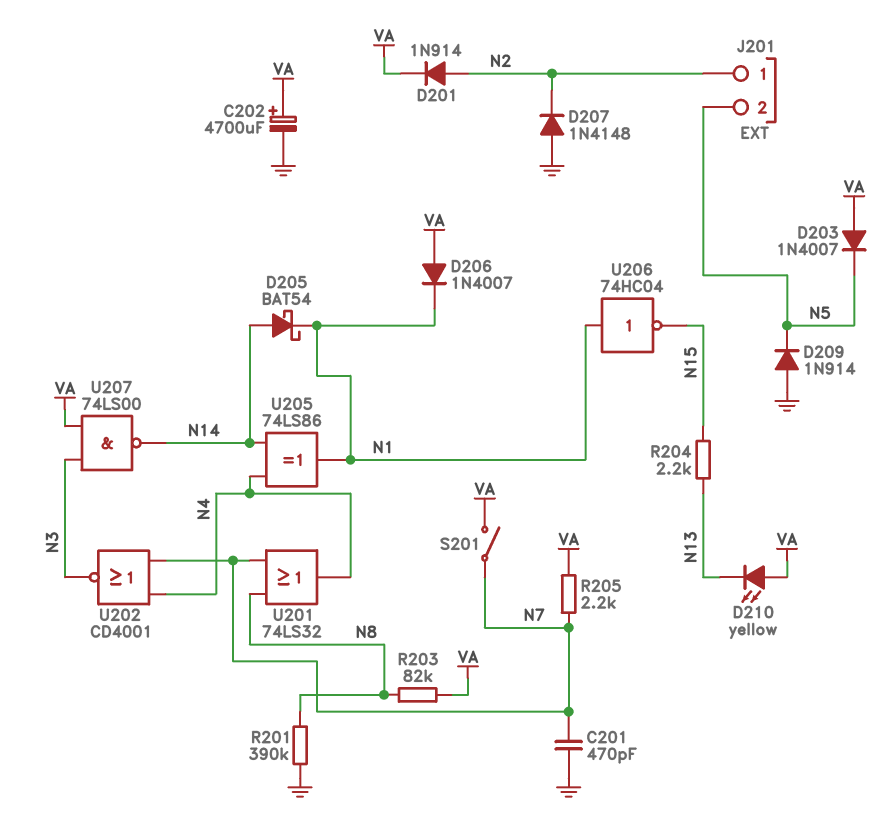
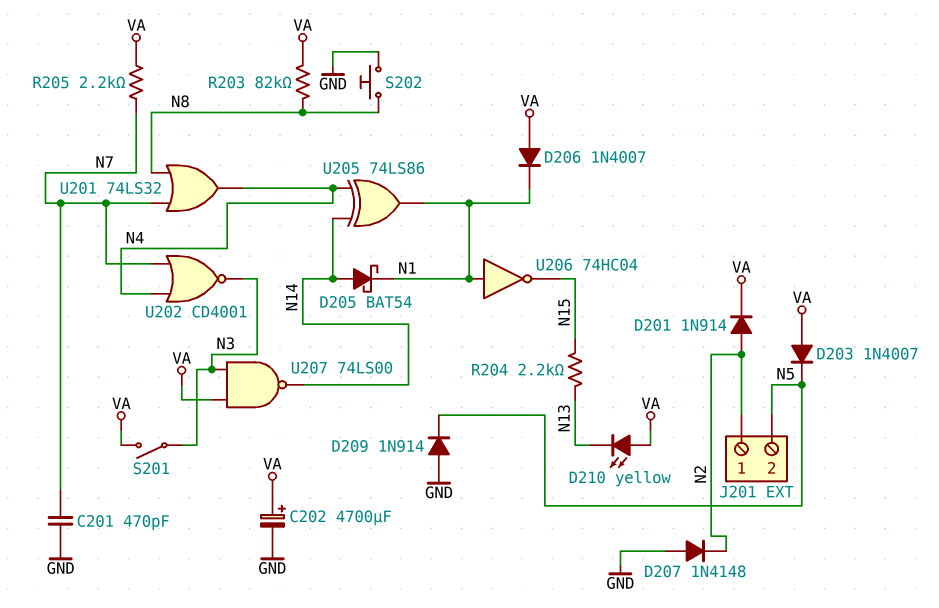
R201: 390k (GND, N8) -> none
S201: switch (N7, VA) -> switch (N3, VA)
S202: none -> button (GND, N8)

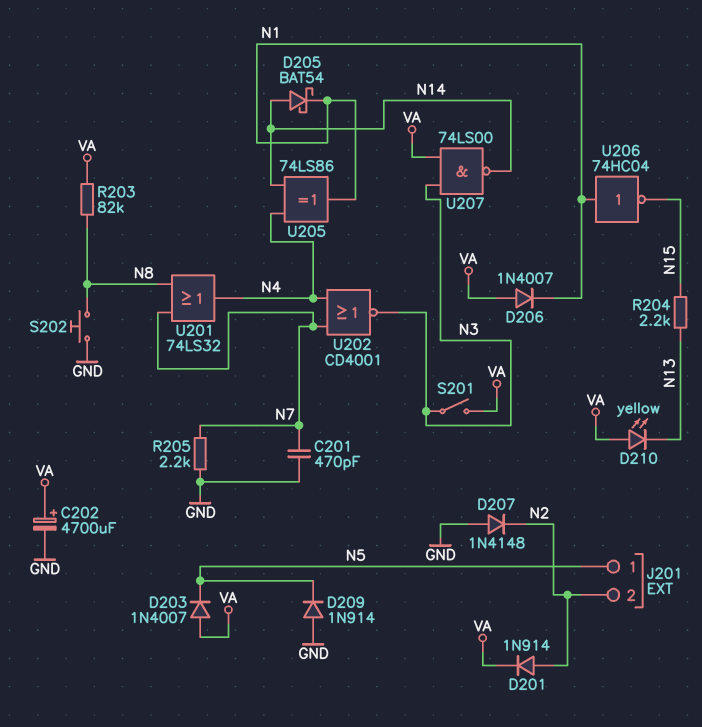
J201 pin 1: N2 -> N5
J201 pin 2: N5 -> N2
R205: 2.2k (N7, VA) -> 2.2k (GND, N7)

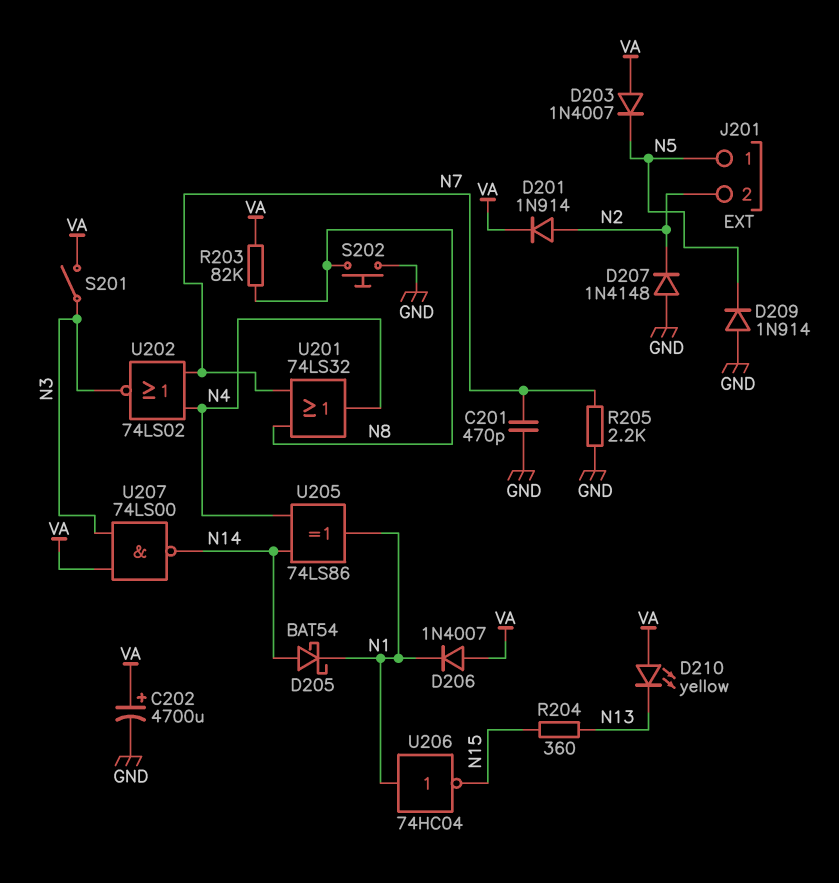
R204: 2.2k (N13, N15) -> 360 (N13, N15)
U202: NOR CD4001 (in N4, in N7, out N3) -> NOR 74LS02 (in N4, in N7, out N3)

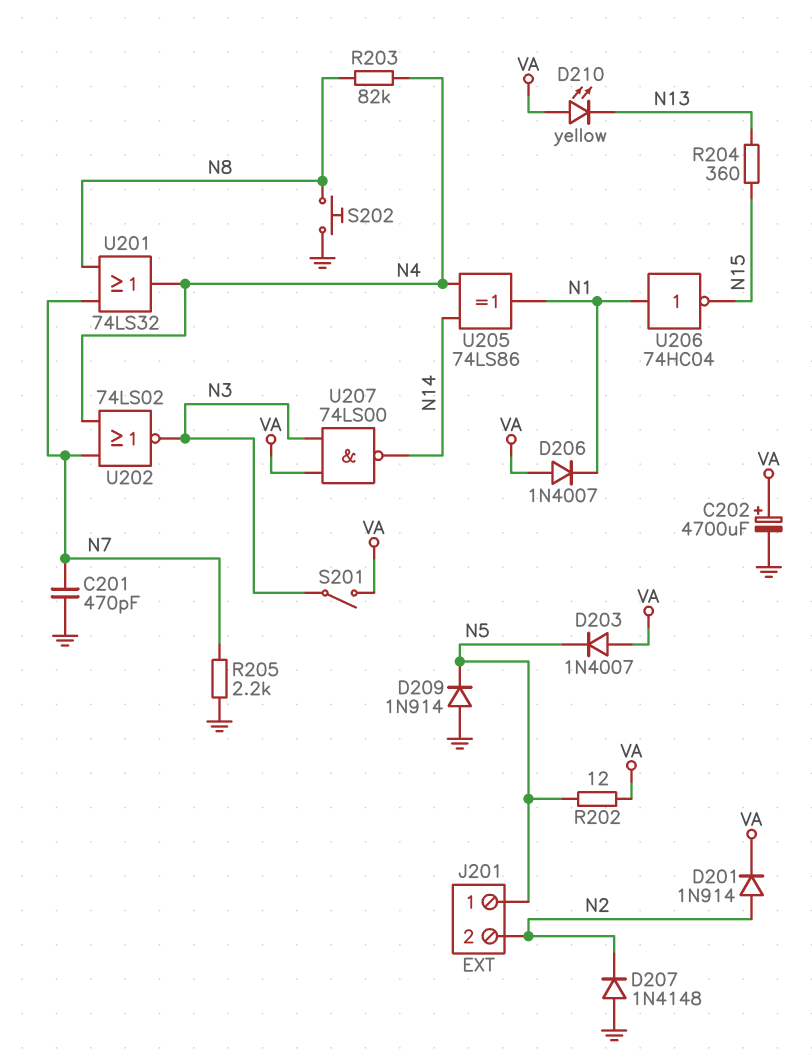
D205: schottky BAT54 (A N14, K N1) -> none
R202: none -> 12 (N5, VA)
R203: 82k (N8, VA) -> 82k (N4, N8)

